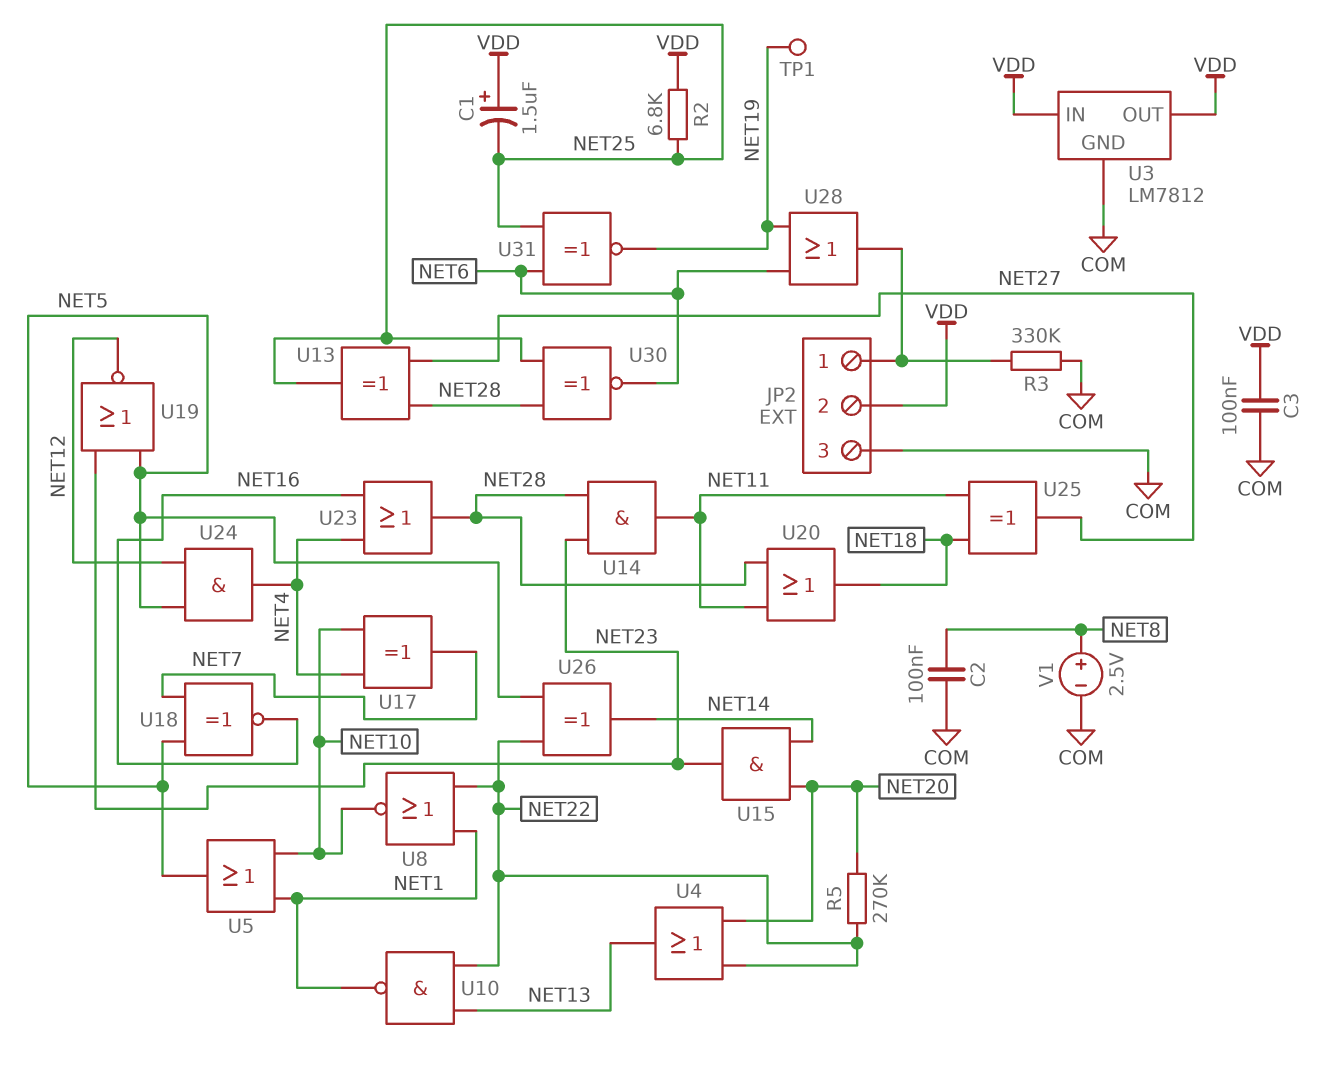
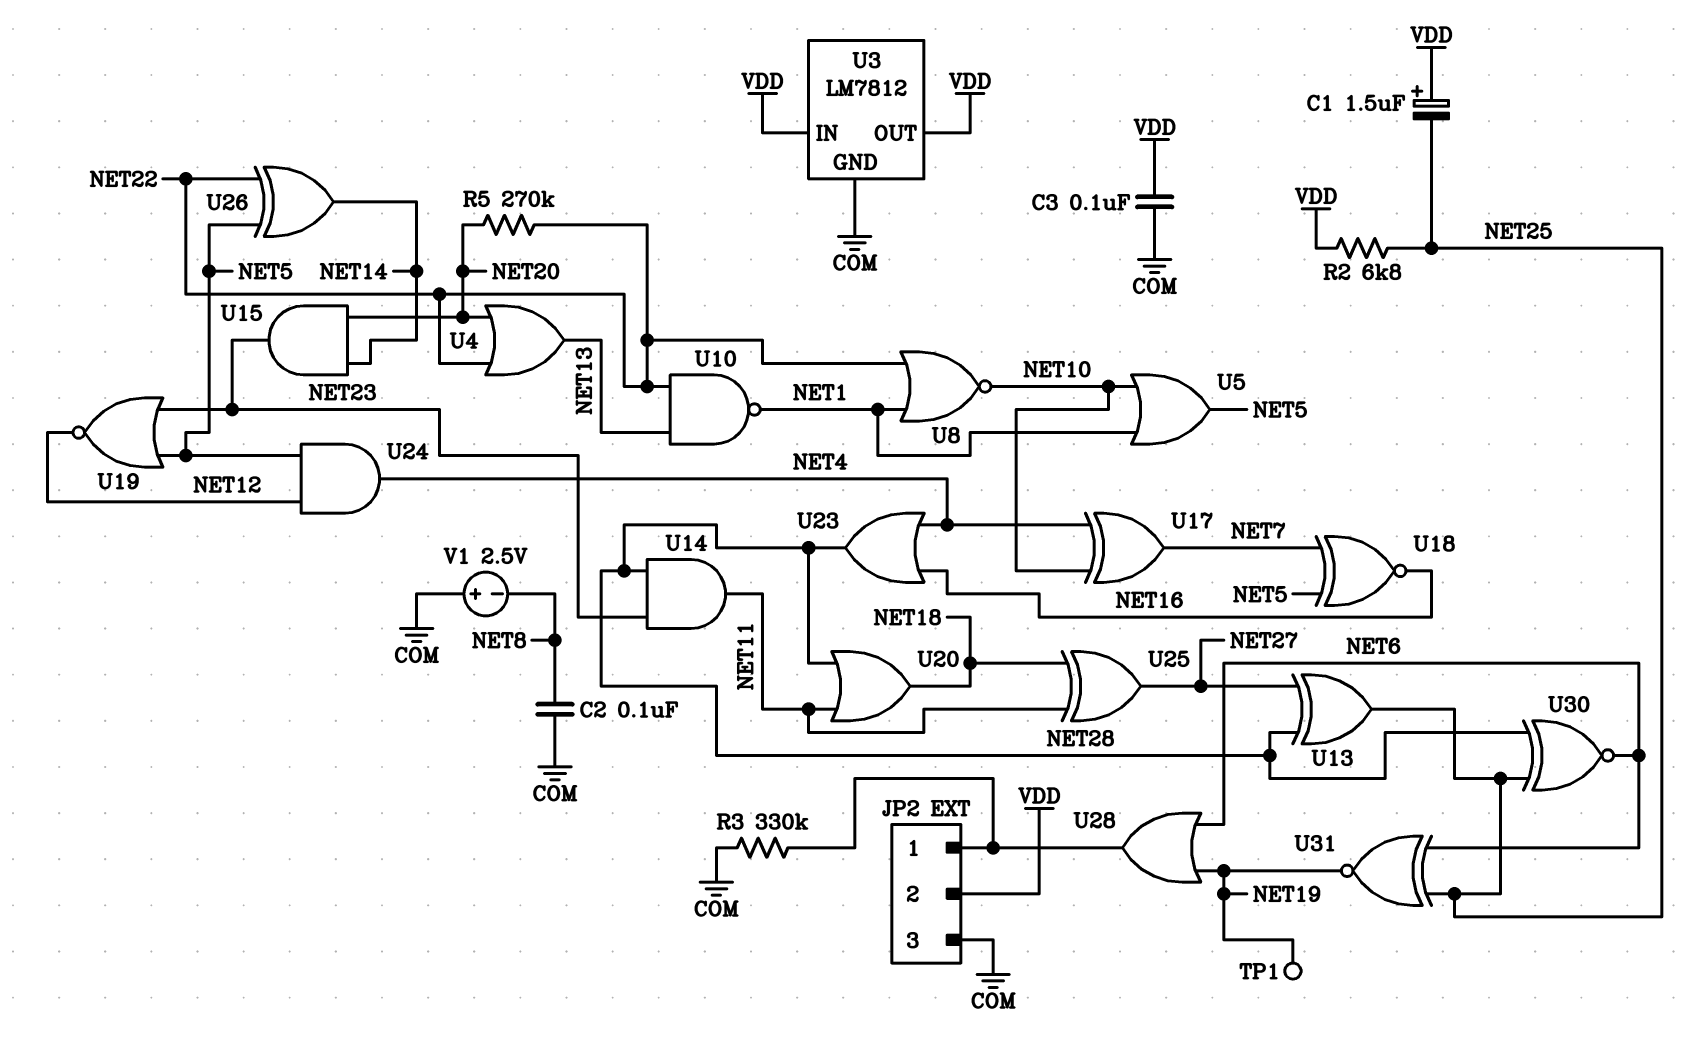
V1: 2.5V (plus NET8, minus COM) -> 2.5V (plus COM, minus NET8)

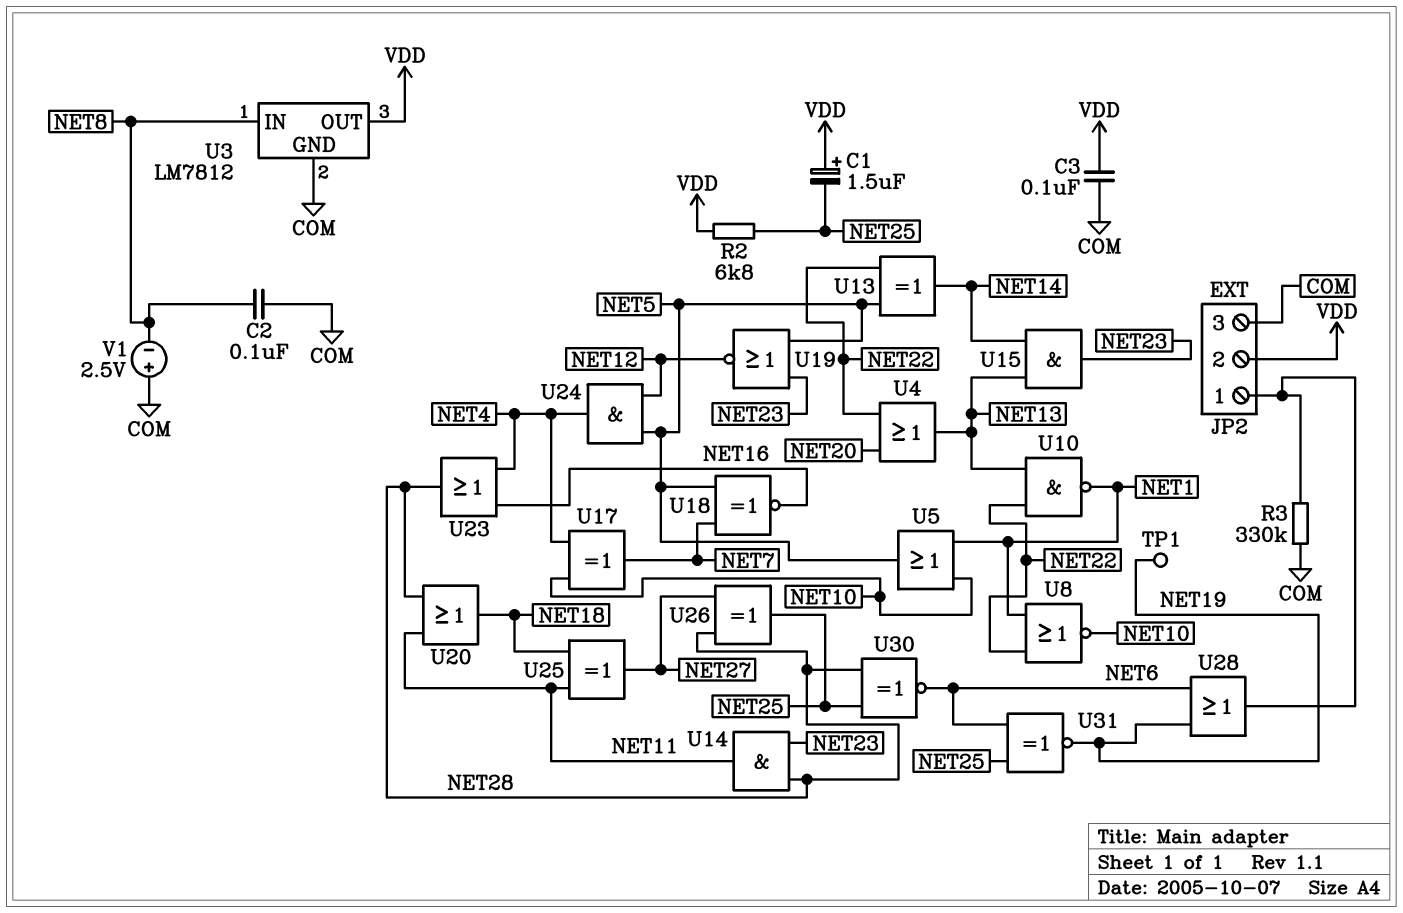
R5: 270k (NET20, NET22) -> none
U3 pin IN: VDD -> NET8
U13: XOR (in NET27, in NET28, out NET25) -> XOR (in NET5, in NET22, out NET14)
U15: AND (in NET14, in NET20, out NET23) -> AND (in NET13, in NET14, out NET23)
U26: XOR (in NET5, in NET22, out NET14) -> XOR (in NET27, in NET28, out NET25)

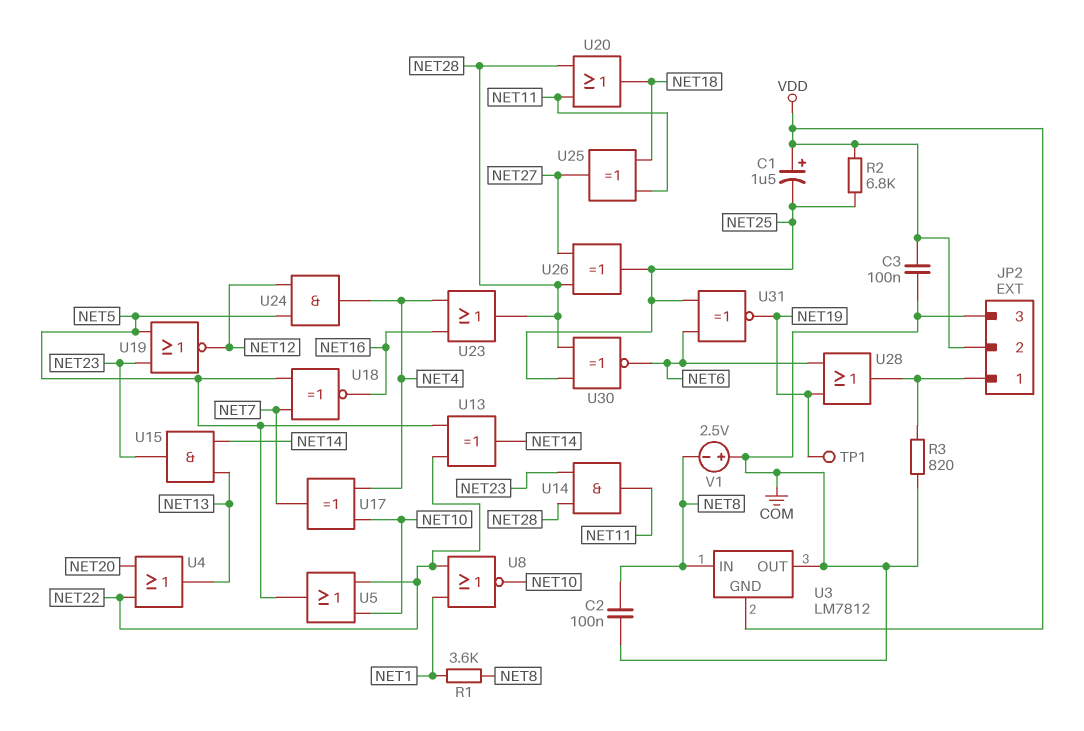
R1: none -> 3.6k (NET1, NET8)
R3: 330k (COM, JP2/1) -> 820 (COM, JP2/1)
U3 pin GND: COM -> VDD
U3 pin OUT: VDD -> COM
U5: OR (in NET1, in NET10, out NET5) -> OR (in NET10, in NET22, out NET5)
U10: NAND (in NET13, in NET22, out NET1) -> none

